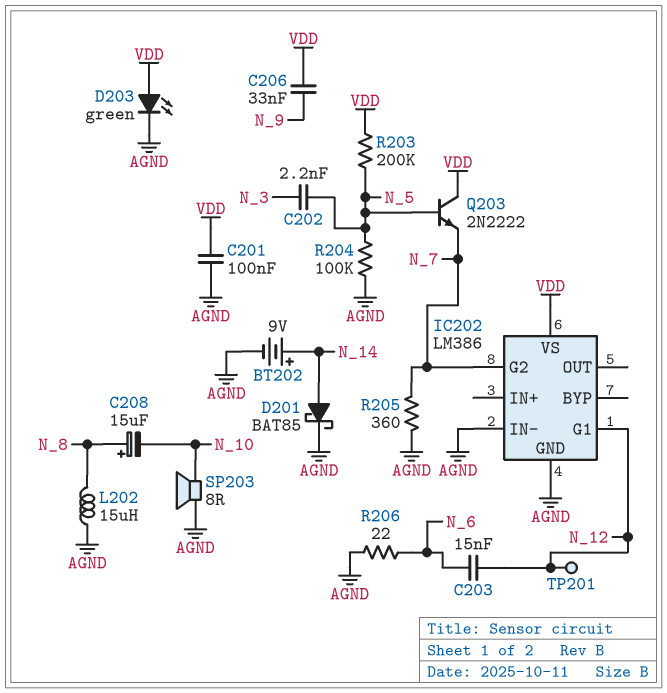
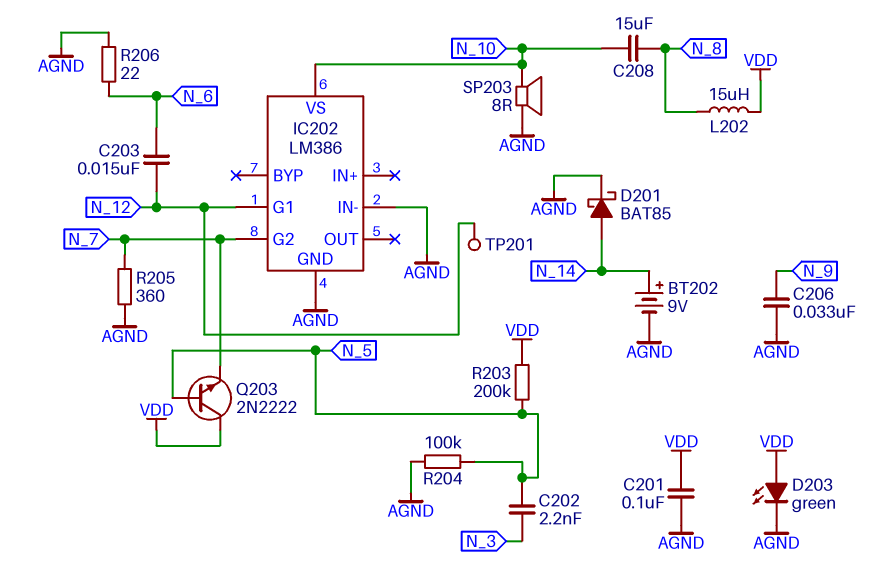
C206: 33nF (N_9, VDD) -> 33nF (AGND, N_9)
C208: 15uF (plus N_8, minus N_10) -> 15uF (N_8, N_10)
IC202 pin VS: VDD -> N_10
L202: 15uH (AGND, N_8) -> 15uH (N_8, VDD)

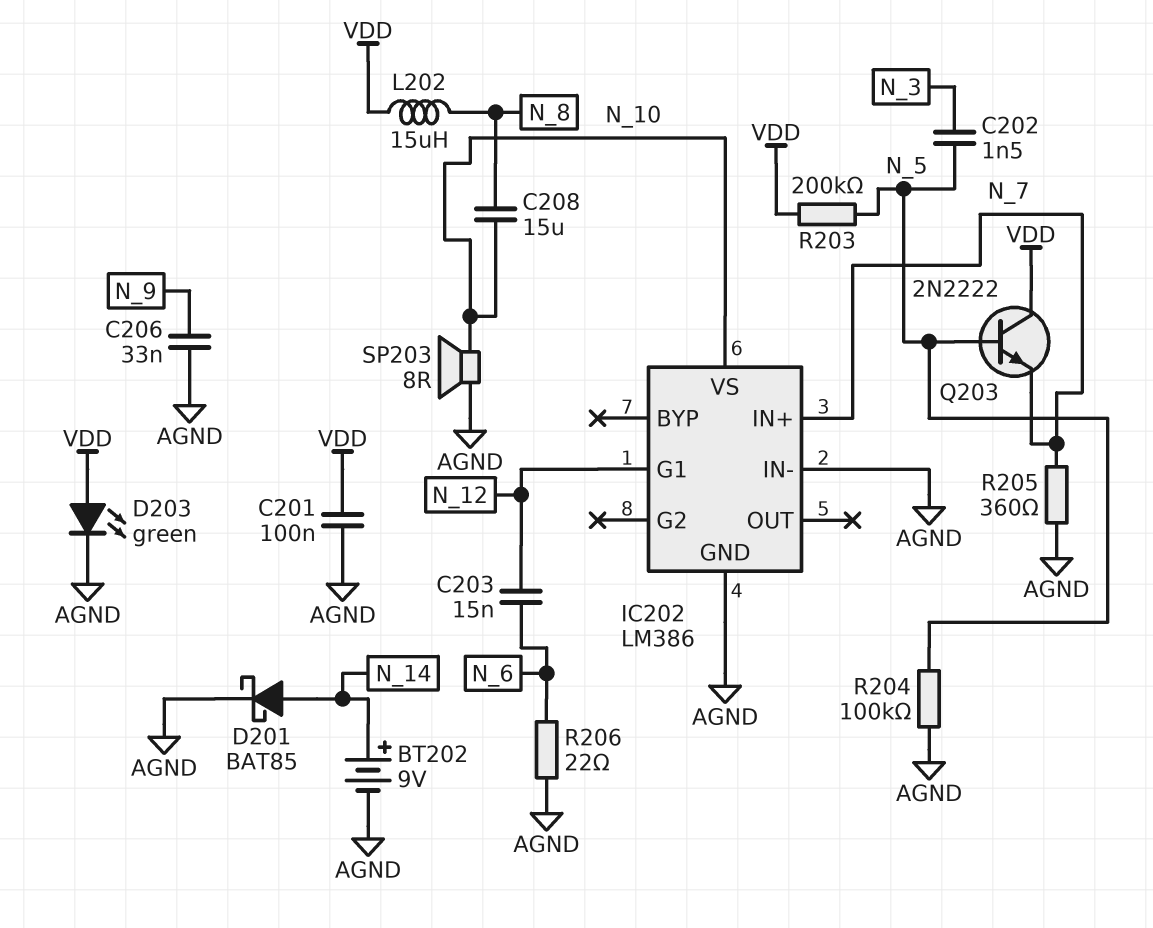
C202: 2.2nF (N_3, N_5) -> 1.5nF (N_3, N_5)
IC202 pin G2: N_7 -> none
IC202 pin IN+: none -> N_7
TP201: test point (N_12) -> none

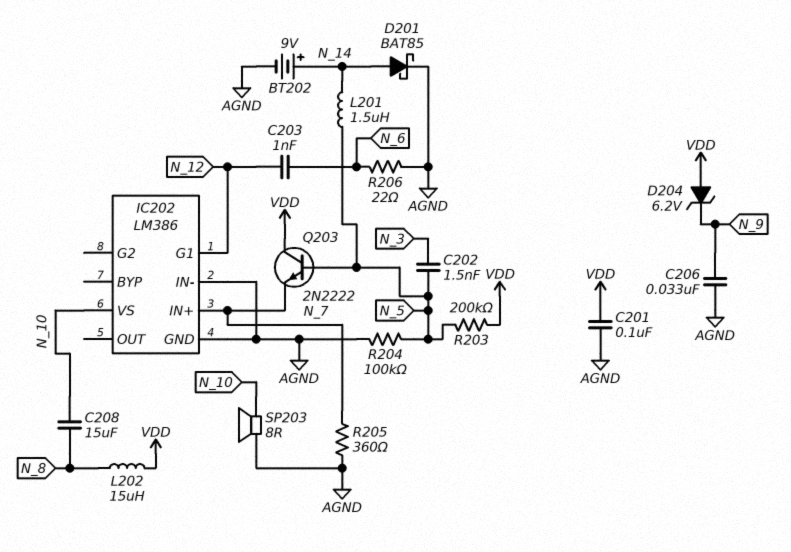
C203: 15nF (N_6, N_12) -> 1nF (N_6, N_12)
D203: LED green (A VDD, K AGND) -> none
D204: none -> zener 6.2V (A VDD, K N_9)
L201: none -> 1.5uH (N_5, N_14)

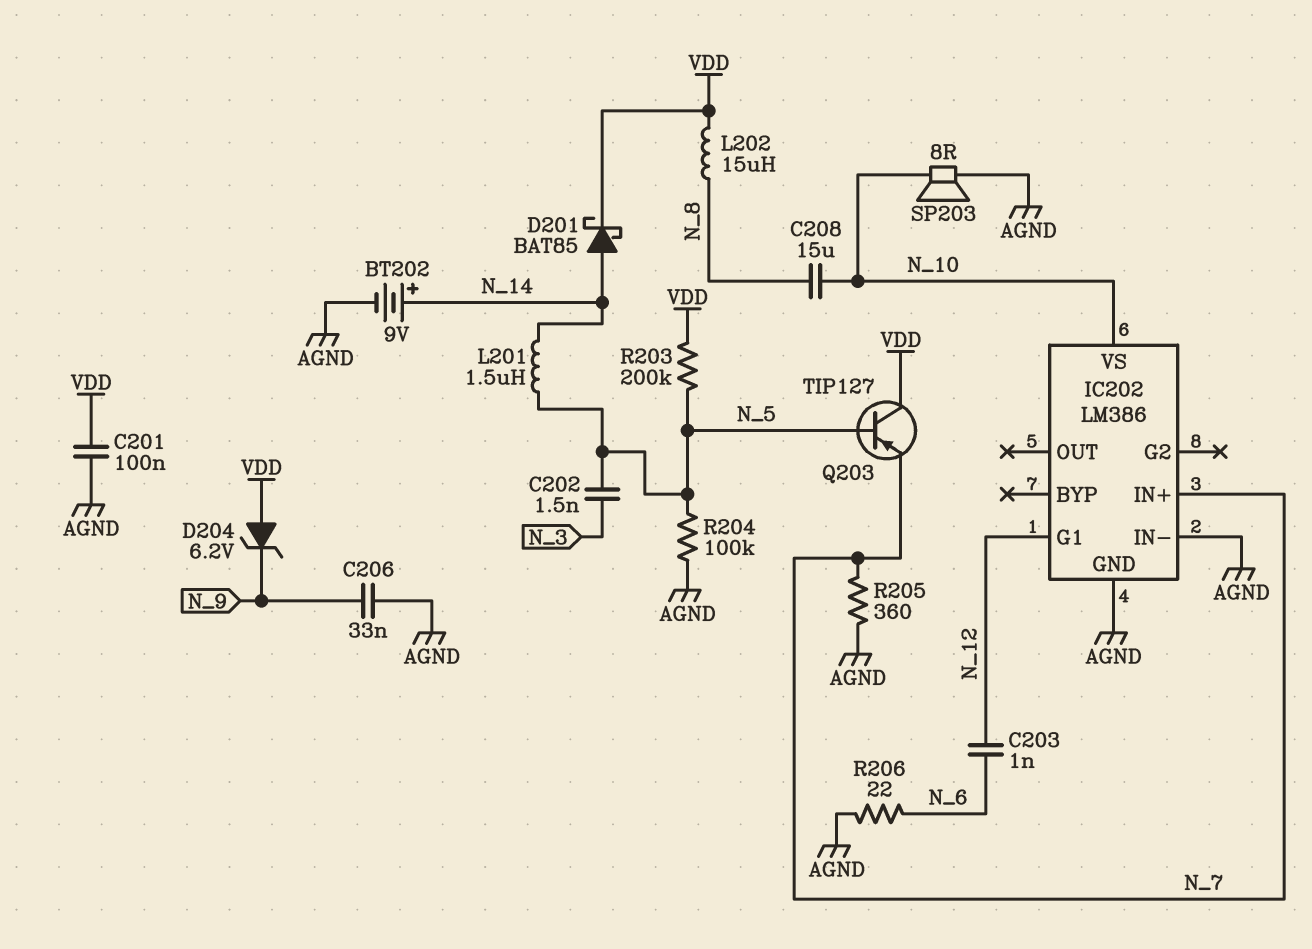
D201: schottky BAT85 (A N_14, K AGND) -> schottky BAT85 (A N_14, K VDD)
Q203: NPN 2N2222 (B N_5, C VDD, E N_7) -> PNP TIP127 (B N_5, C VDD, E N_7)

